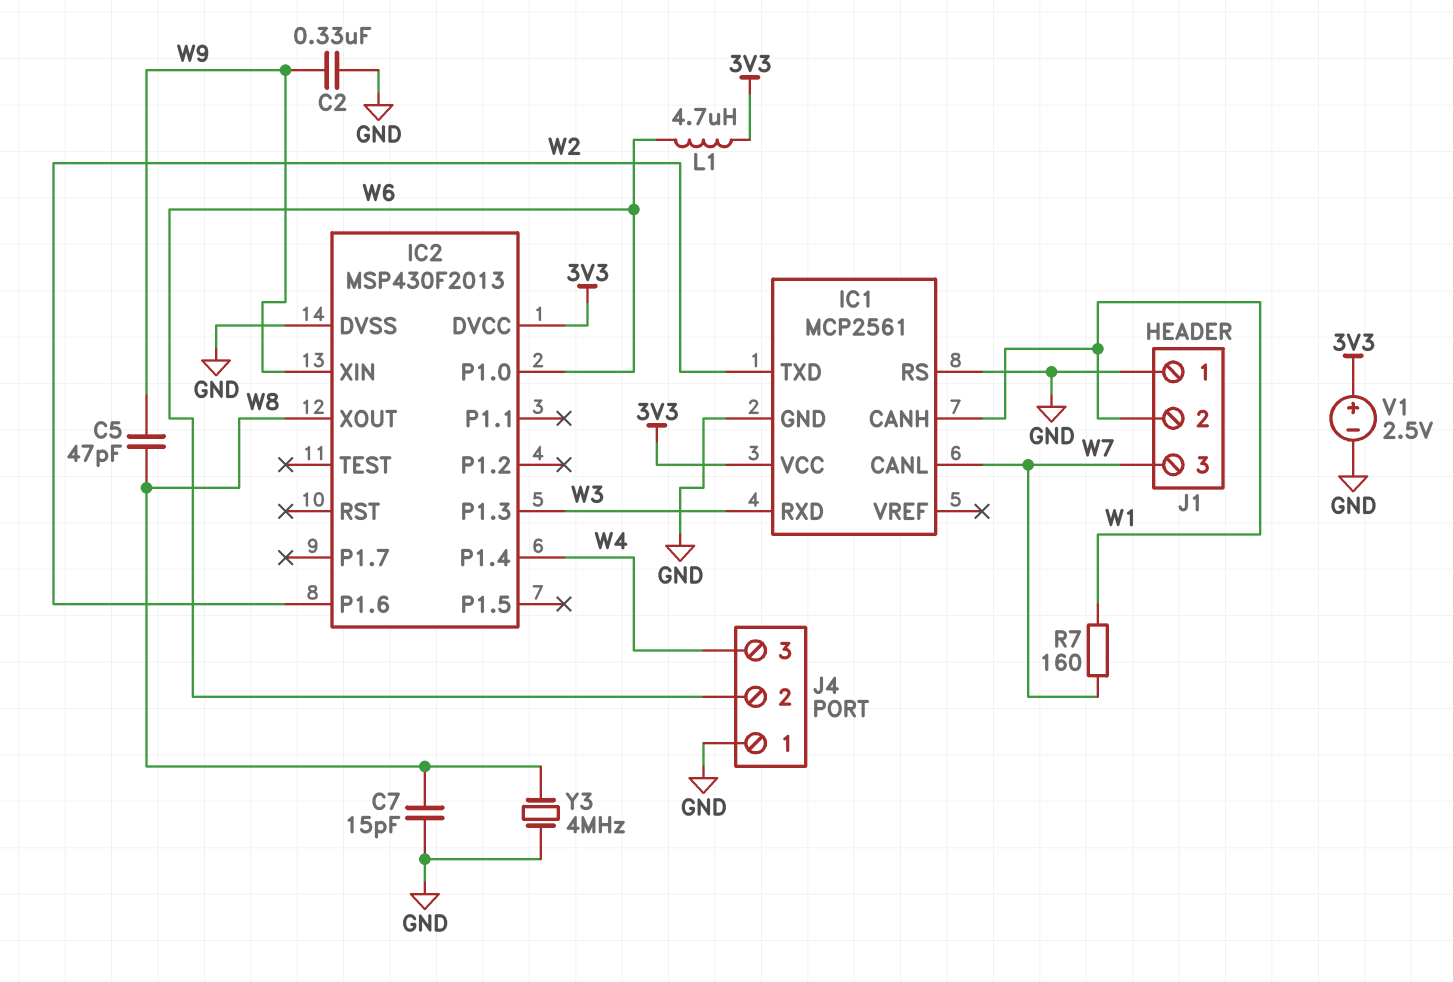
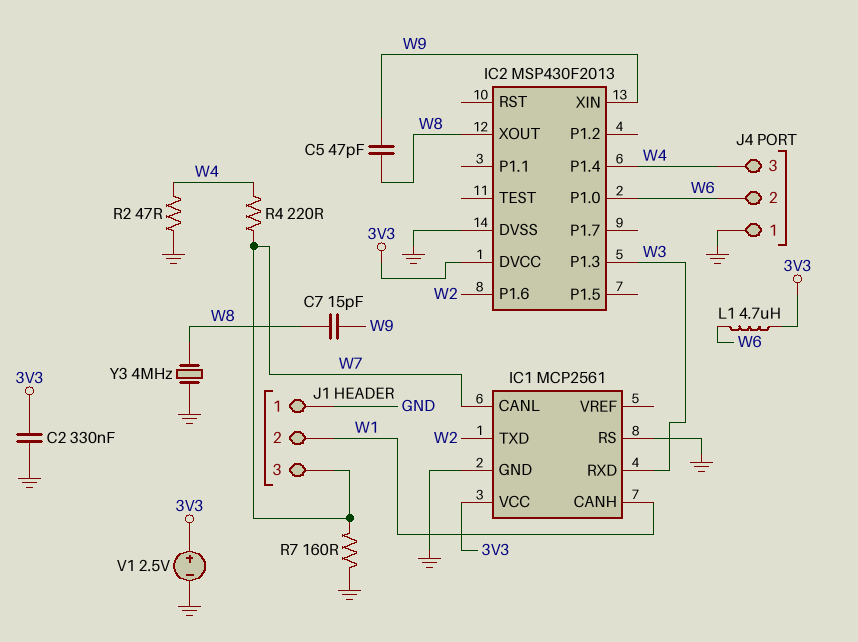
C2: 330nF (GND, W9) -> 330nF (3V3, GND)
C7: 15pF (GND, W8) -> 15pF (W8, W9)
R2: none -> 47 (GND, W4)
R4: none -> 220 (W4, W7)
R7: 160 (W1, W7) -> 160 (GND, W7)

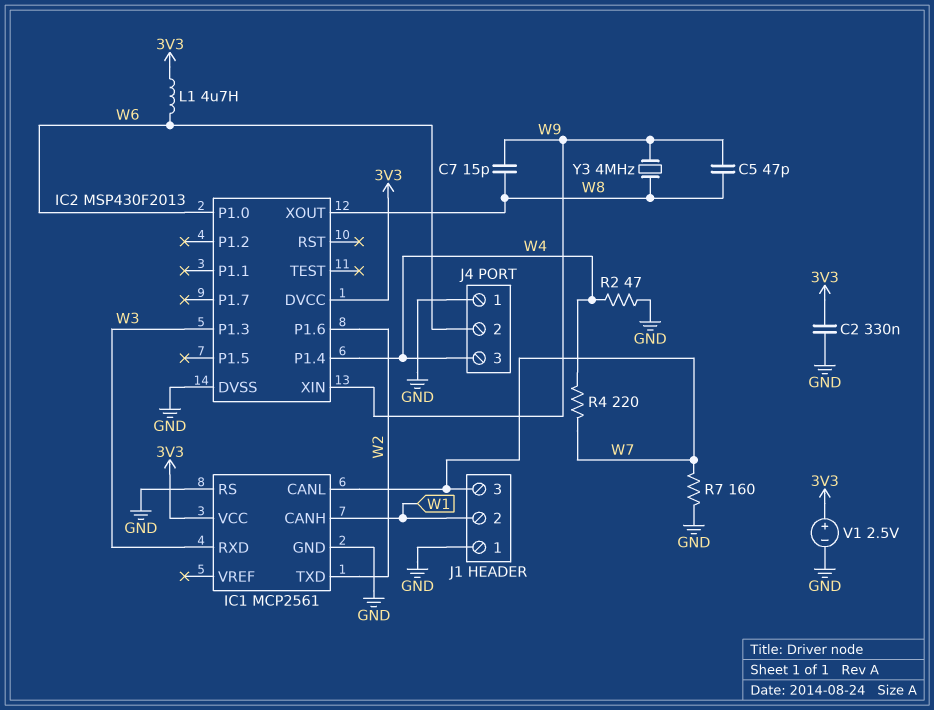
Y3: 4MHz (GND, W8) -> 4MHz (W8, W9)

